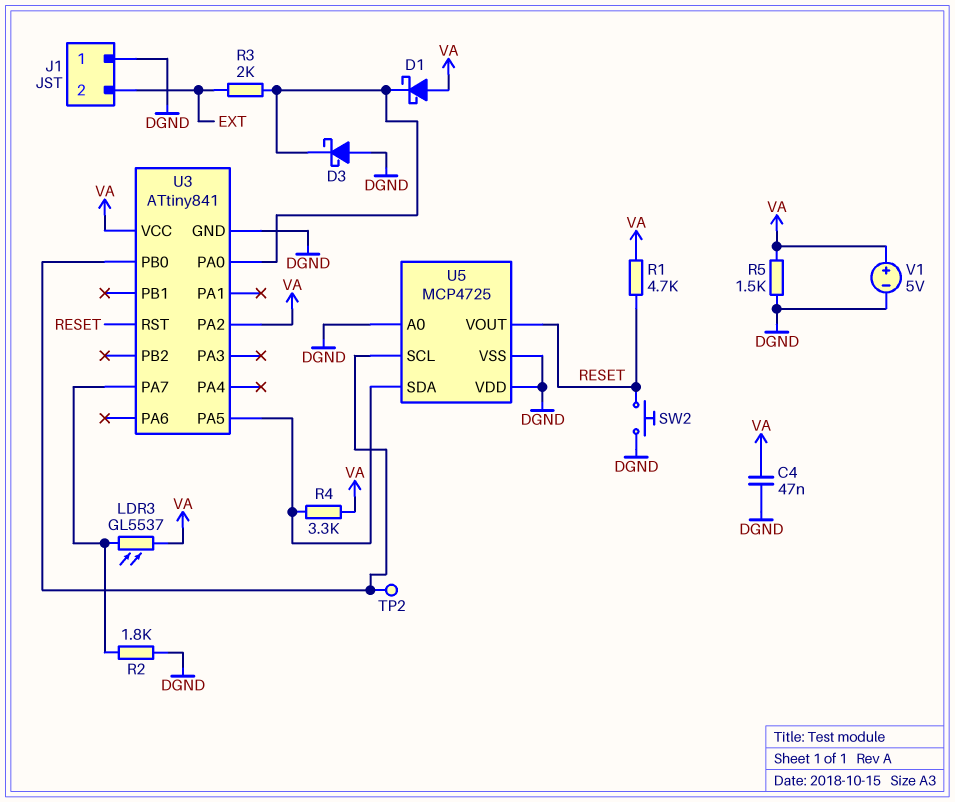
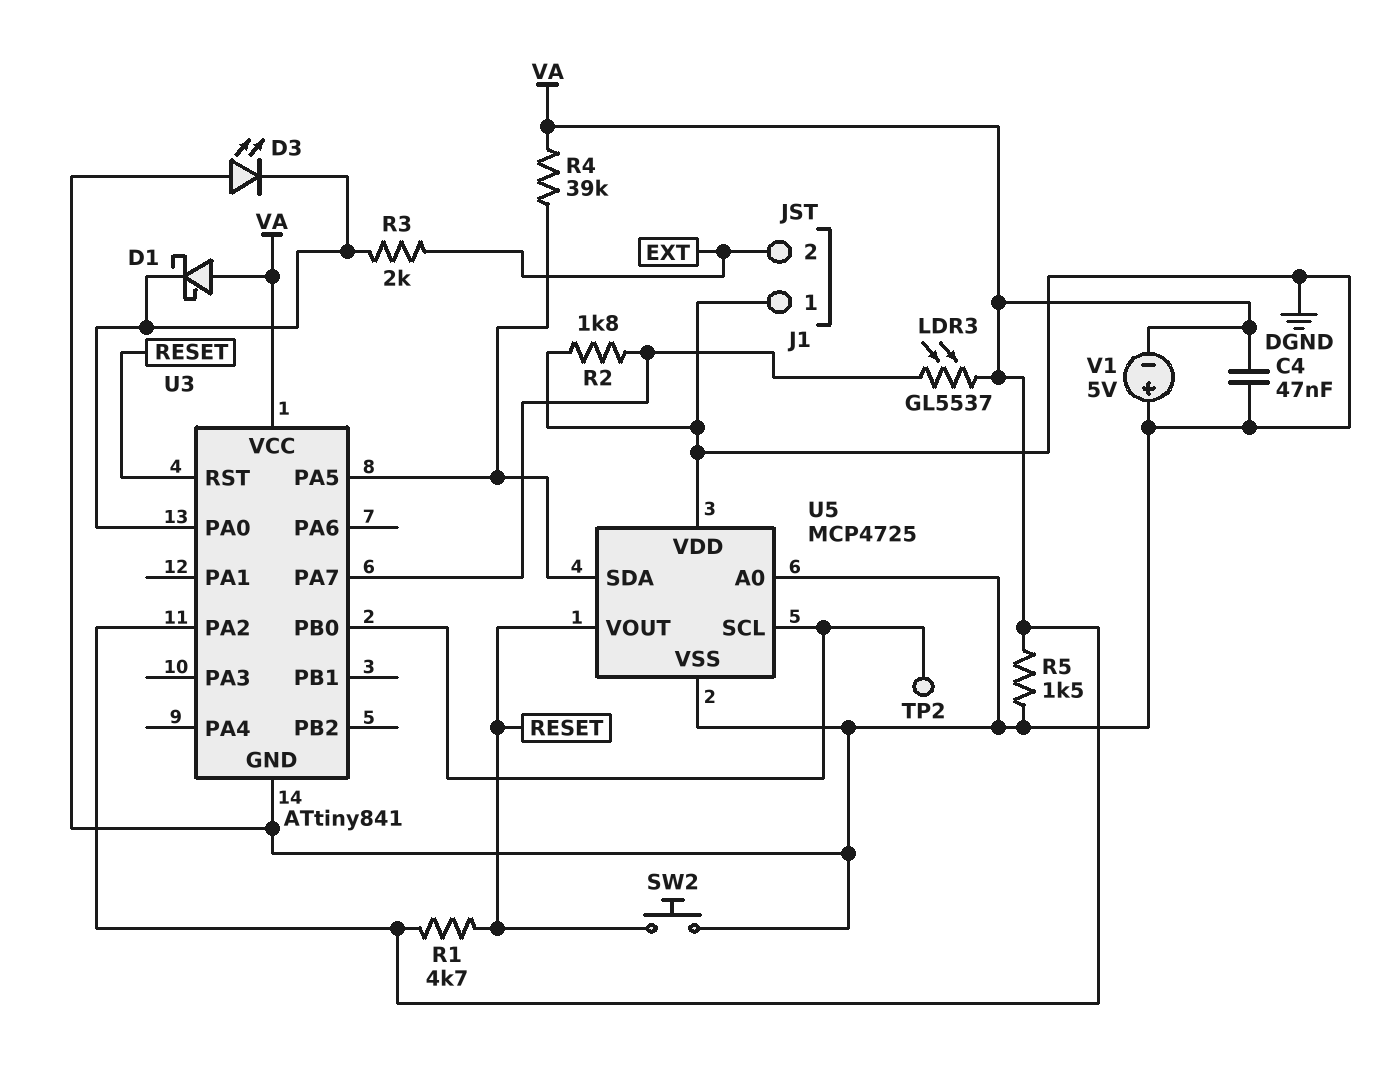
D3: schottky (A DGND, K U3/PA0) -> LED (A DGND, K U3/PA0)
R4: 3.3k (U3/PA5, VA) -> 39k (U3/PA5, VA)
V1: 5V (plus VA, minus DGND) -> 5V (plus DGND, minus VA)

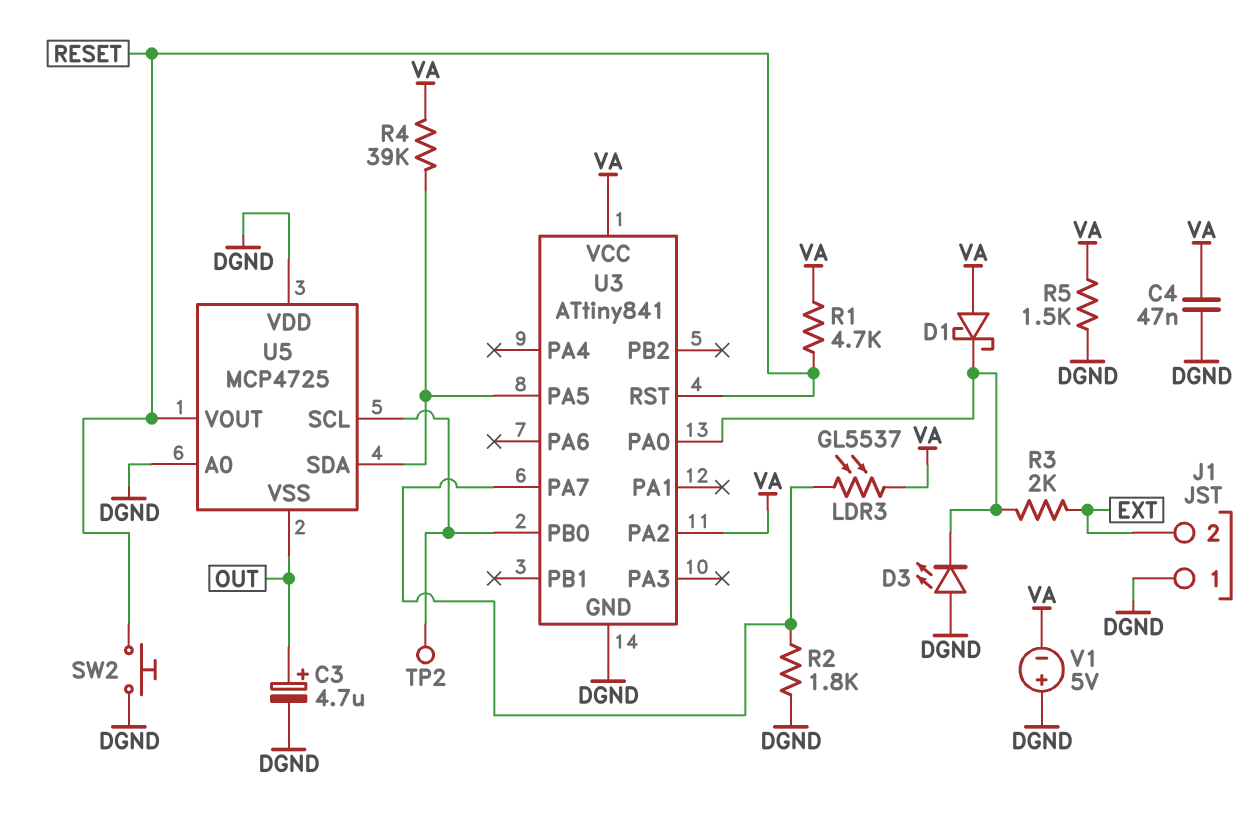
C3: none -> 4.7uF (plus OUT, minus DGND)
U5 pin VSS: DGND -> OUT

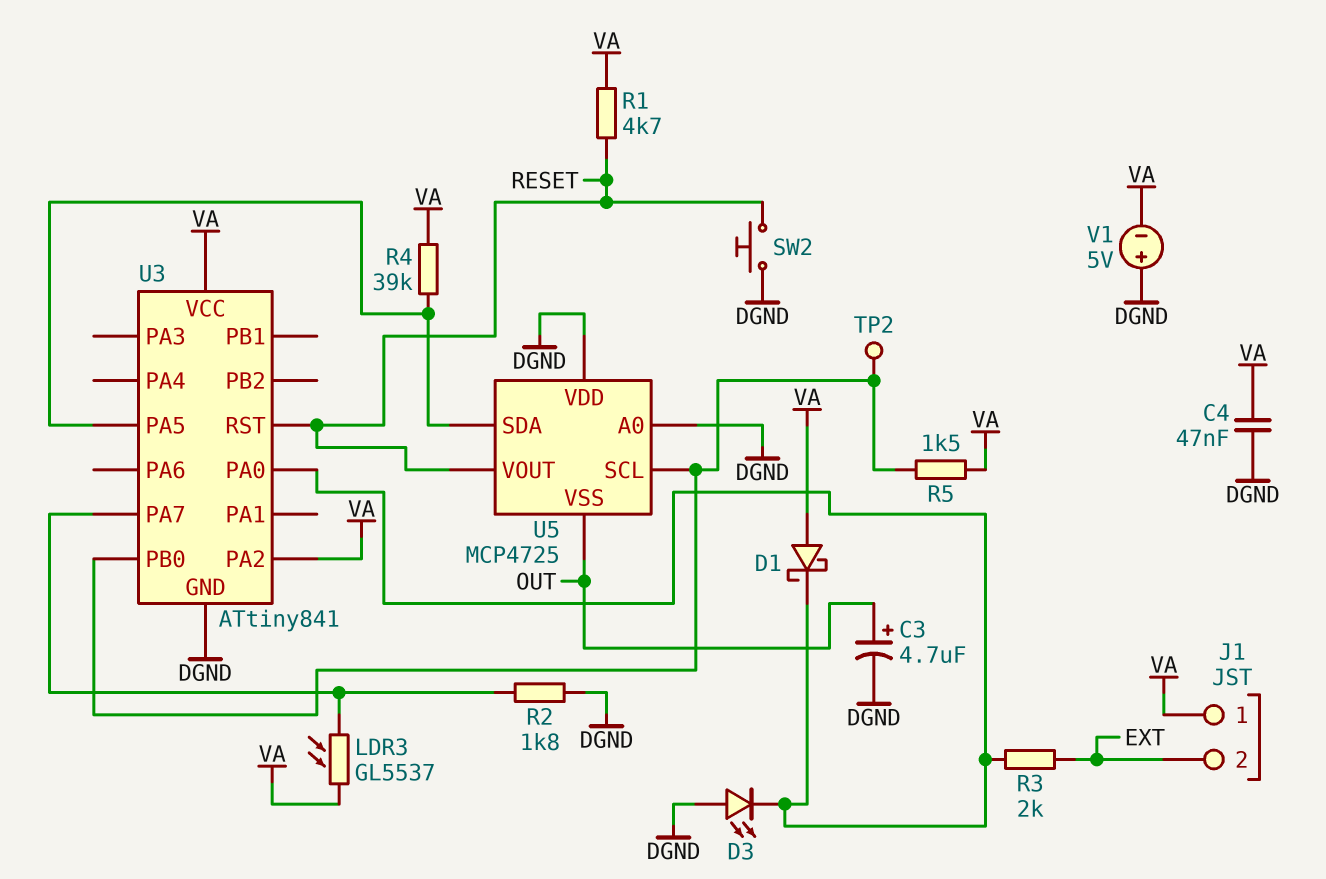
J1 pin 1: DGND -> VA
R5: 1.5k (DGND, VA) -> 1.5k (U3/PB0, VA)

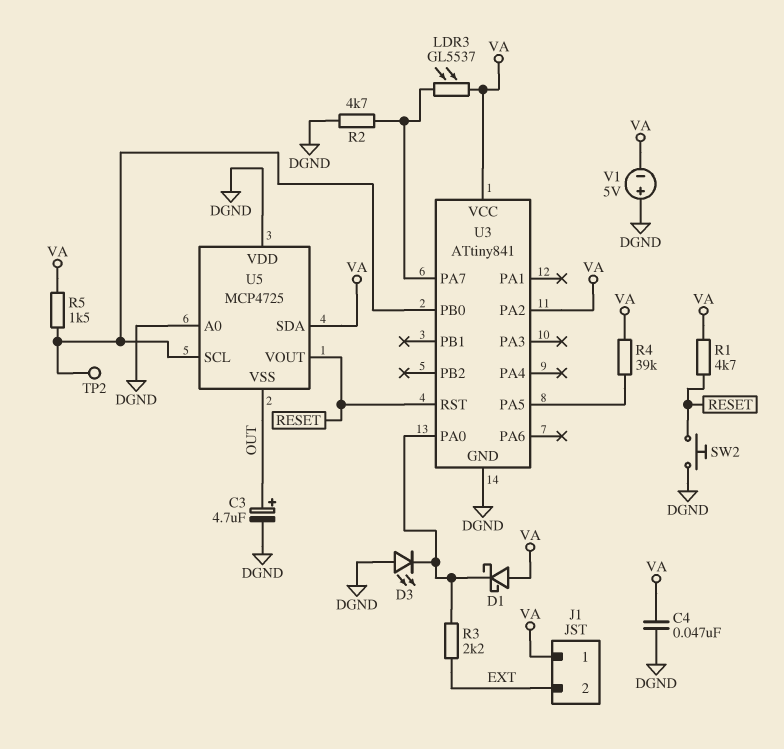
R2: 1.8k (DGND, U3/PA7) -> 4.7k (DGND, U3/PA7)
R3: 2k (EXT, U3/PA0) -> 2.2k (EXT, U3/PA0)
U5 pin SDA: U3/PA5 -> VA

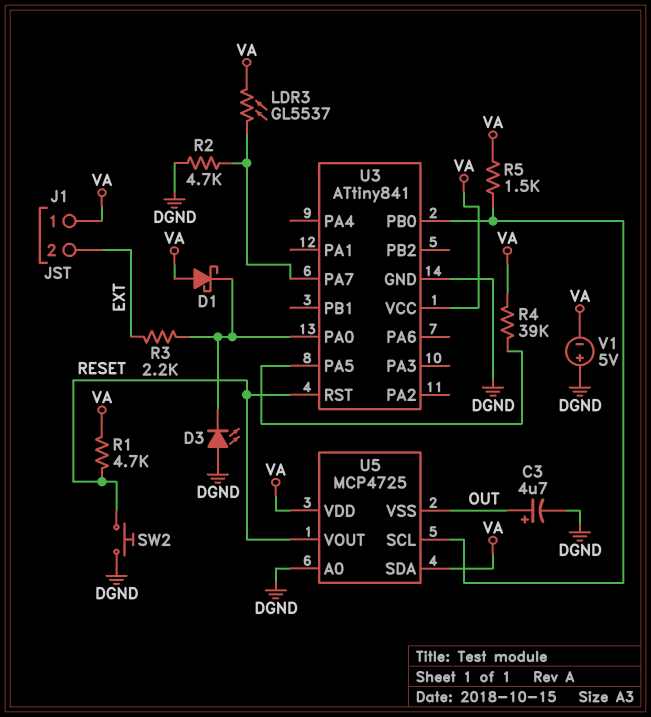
C4: 47nF (DGND, VA) -> none
TP2: test point (U3/PB0) -> none
U3 pin PA2: VA -> none
U5 pin VDD: DGND -> VA

